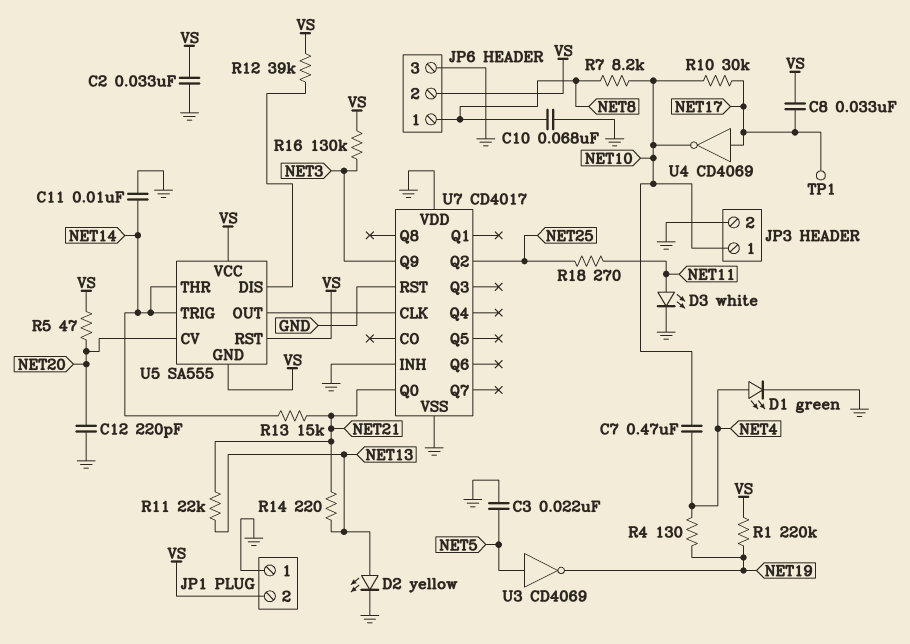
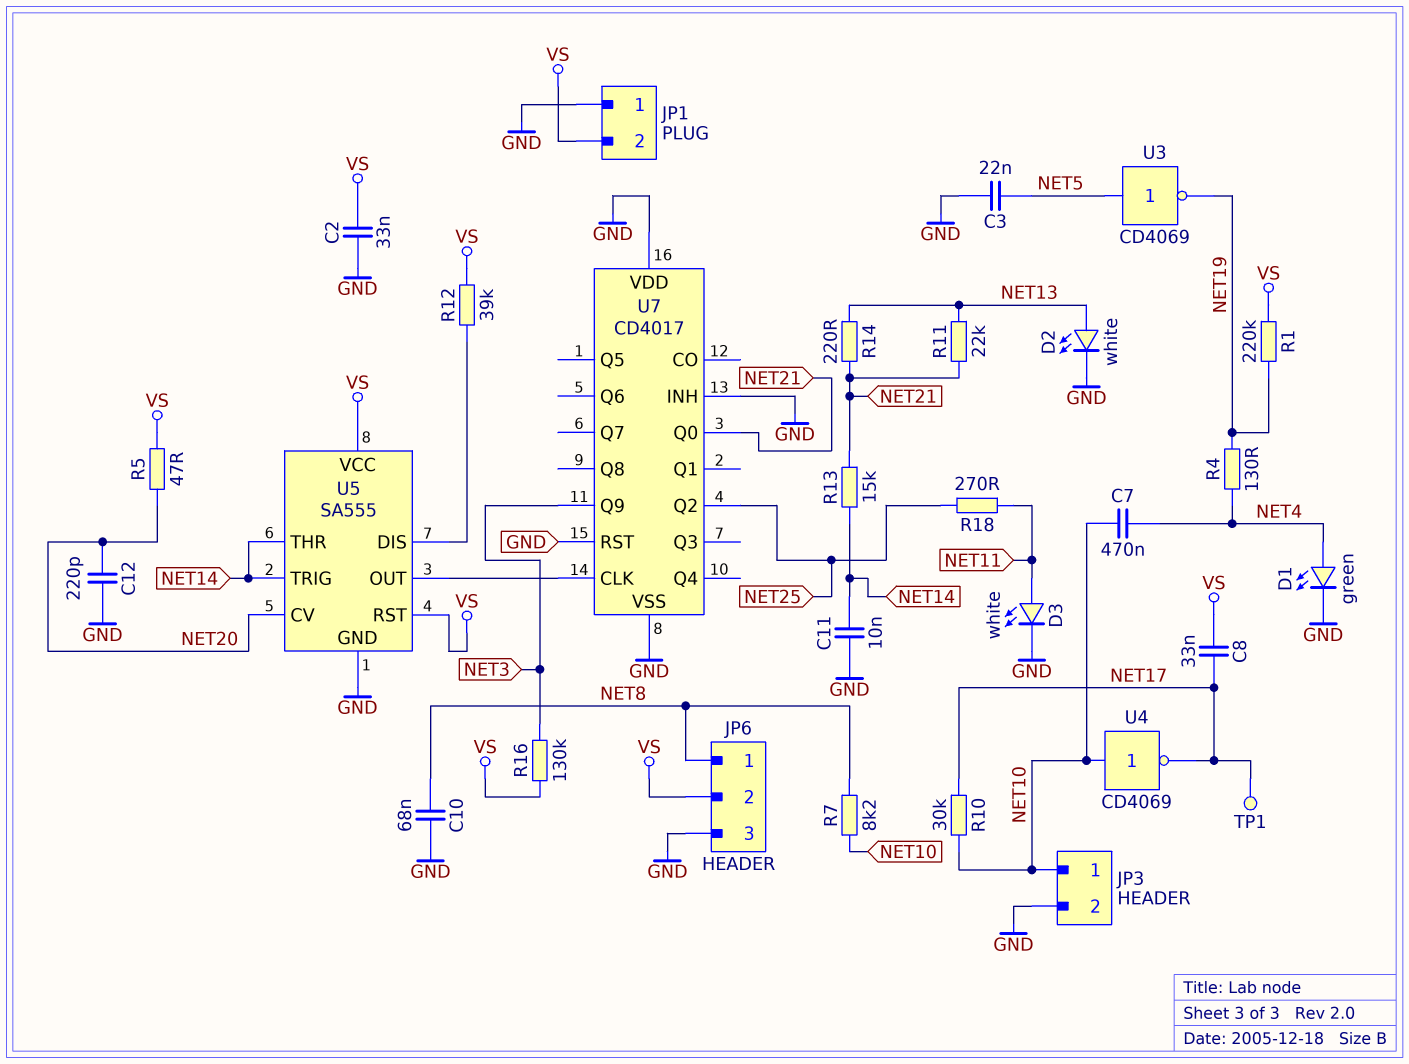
D2: LED yellow (A NET13, K GND) -> LED white (A NET13, K GND)
U4: NOT CD4069 (in NET17, out NET10) -> NOT CD4069 (in NET10, out NET17)
U5 pin GND: VS -> GND

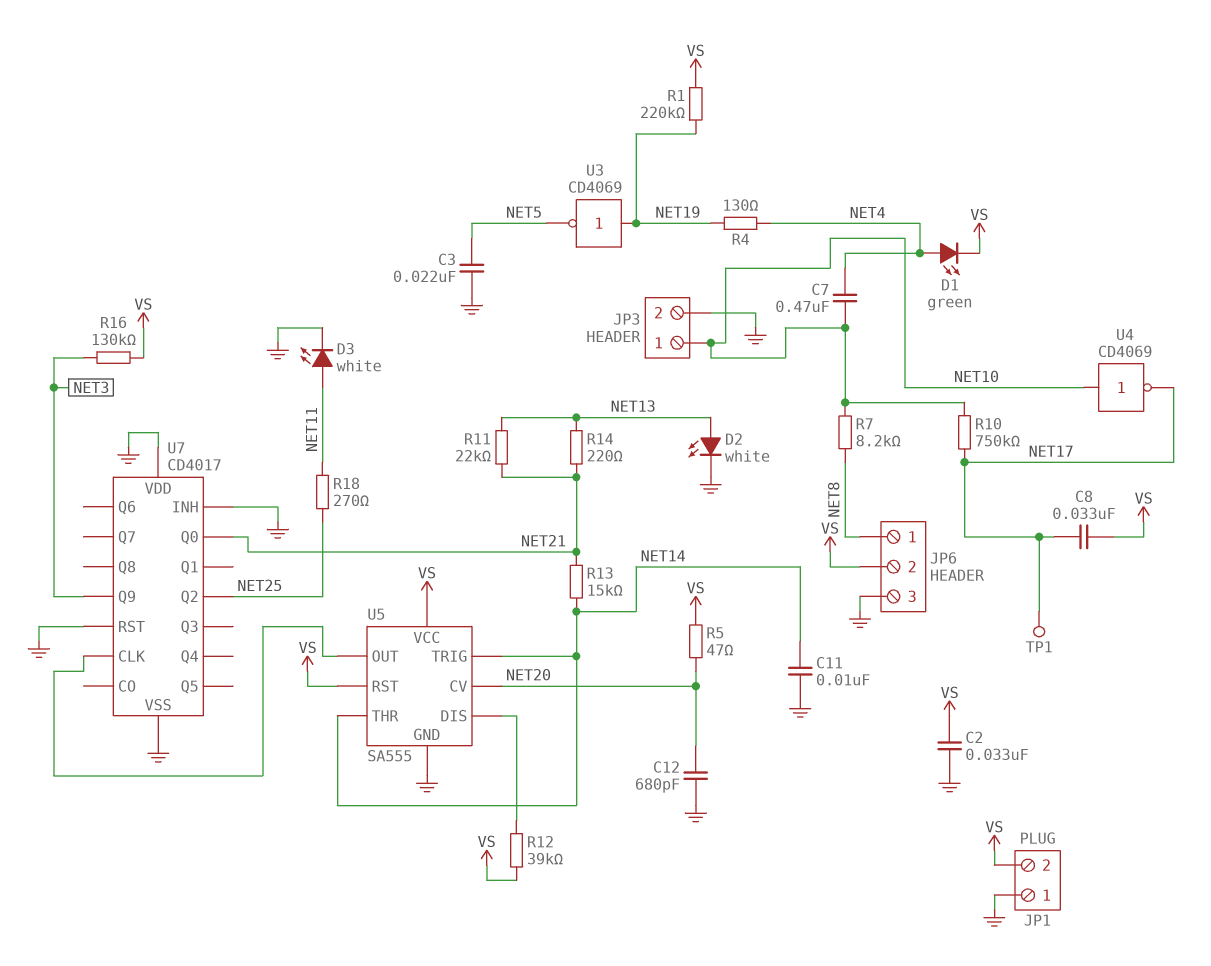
C10: 68nF (GND, NET8) -> none
C12: 220pF (GND, NET20) -> 680pF (GND, NET20)
D1: LED green (A NET4, K GND) -> LED green (A NET4, K VS)
R10: 30k (NET10, NET17) -> 750k (NET10, NET17)
U3: NOT CD4069 (in NET5, out NET19) -> NOT CD4069 (in NET19, out NET5)

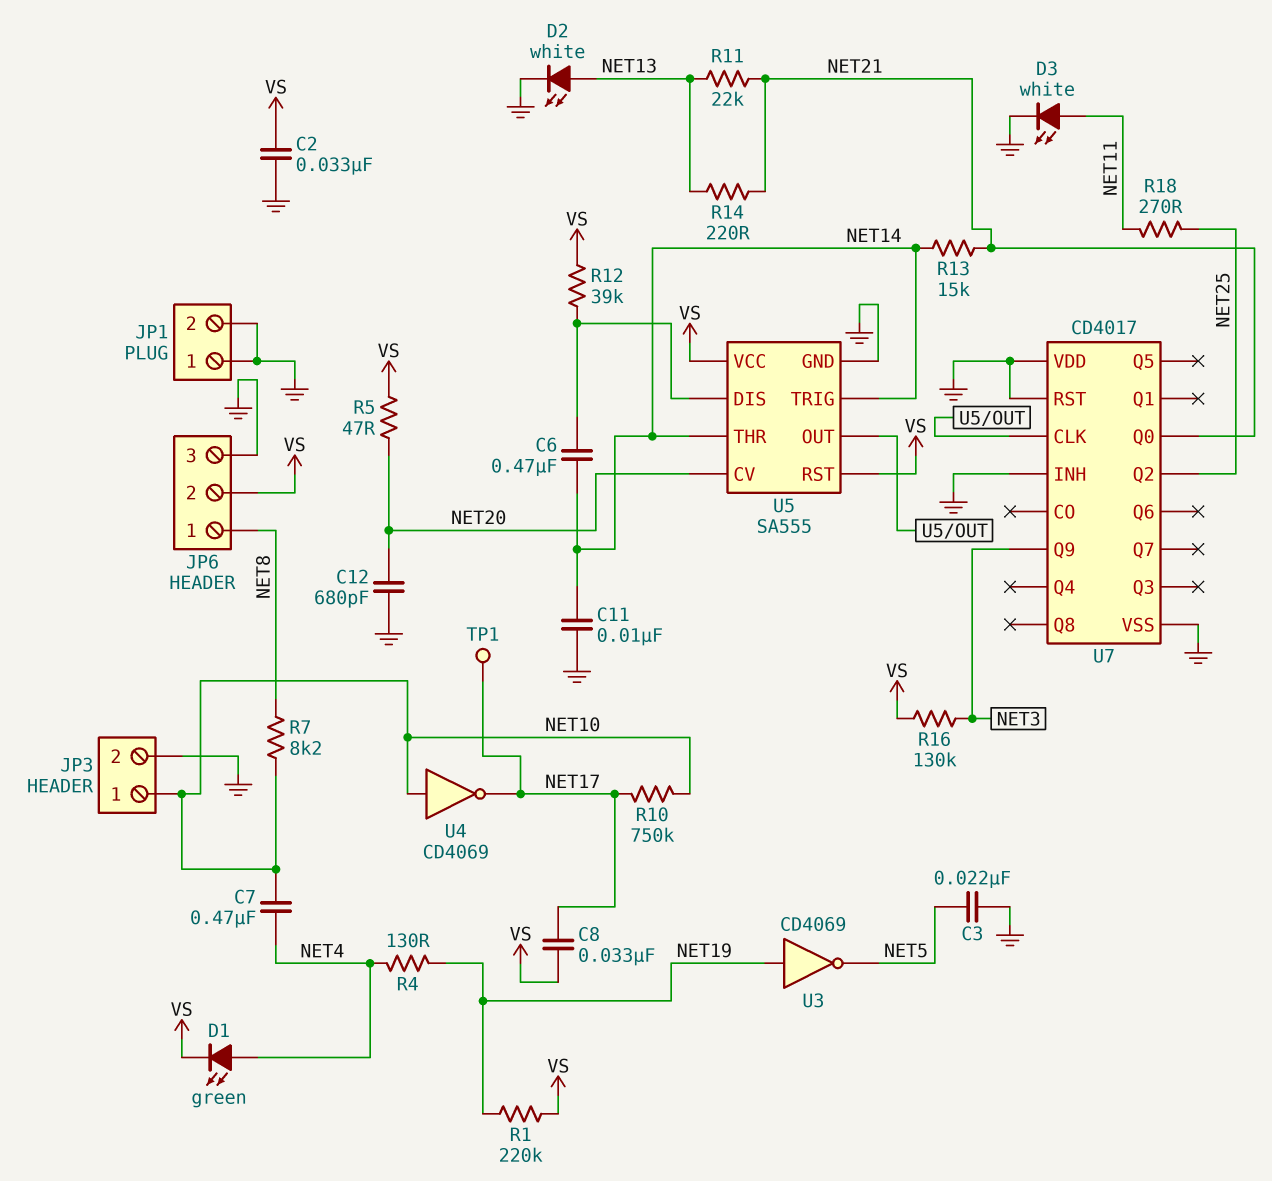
C6: none -> 470nF (NET14, U5/DIS)
JP1 pin 2: VS -> GND

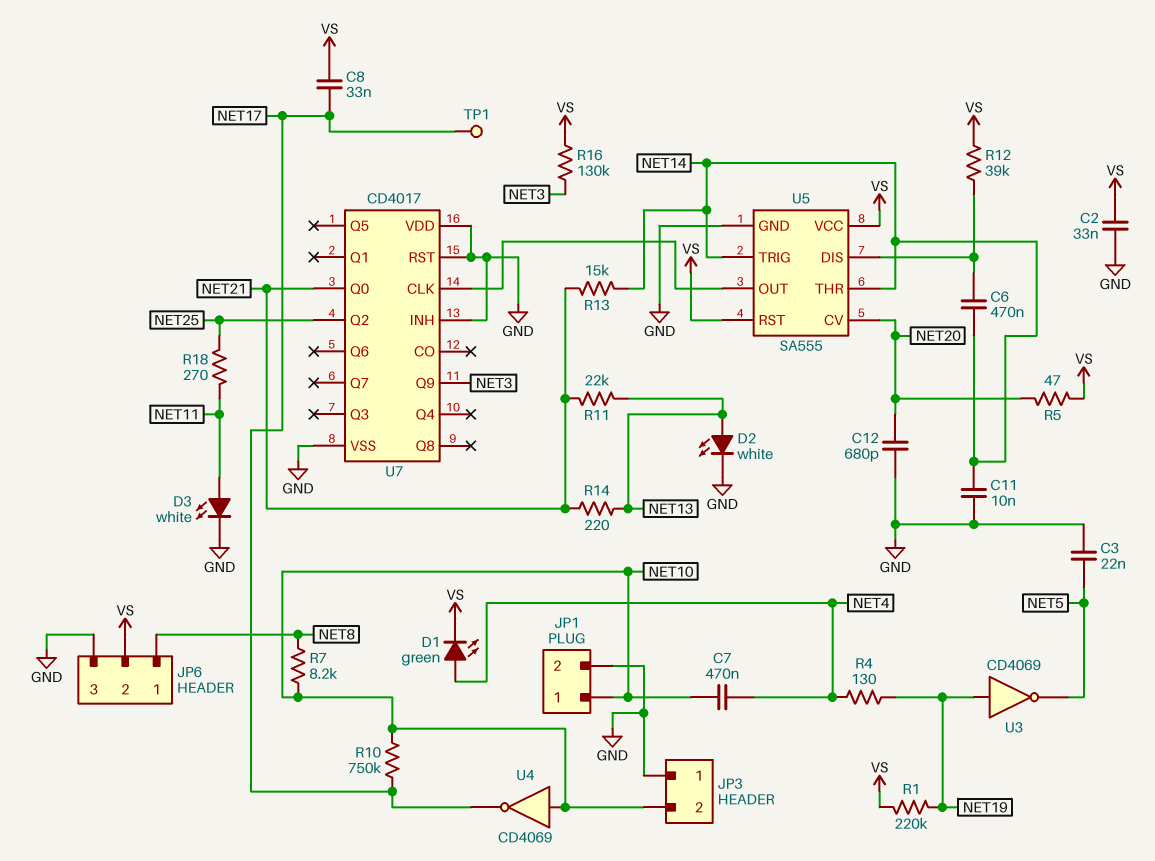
JP1 pin 1: GND -> NET10
JP3 pin 1: NET10 -> GND
JP3 pin 2: GND -> NET10

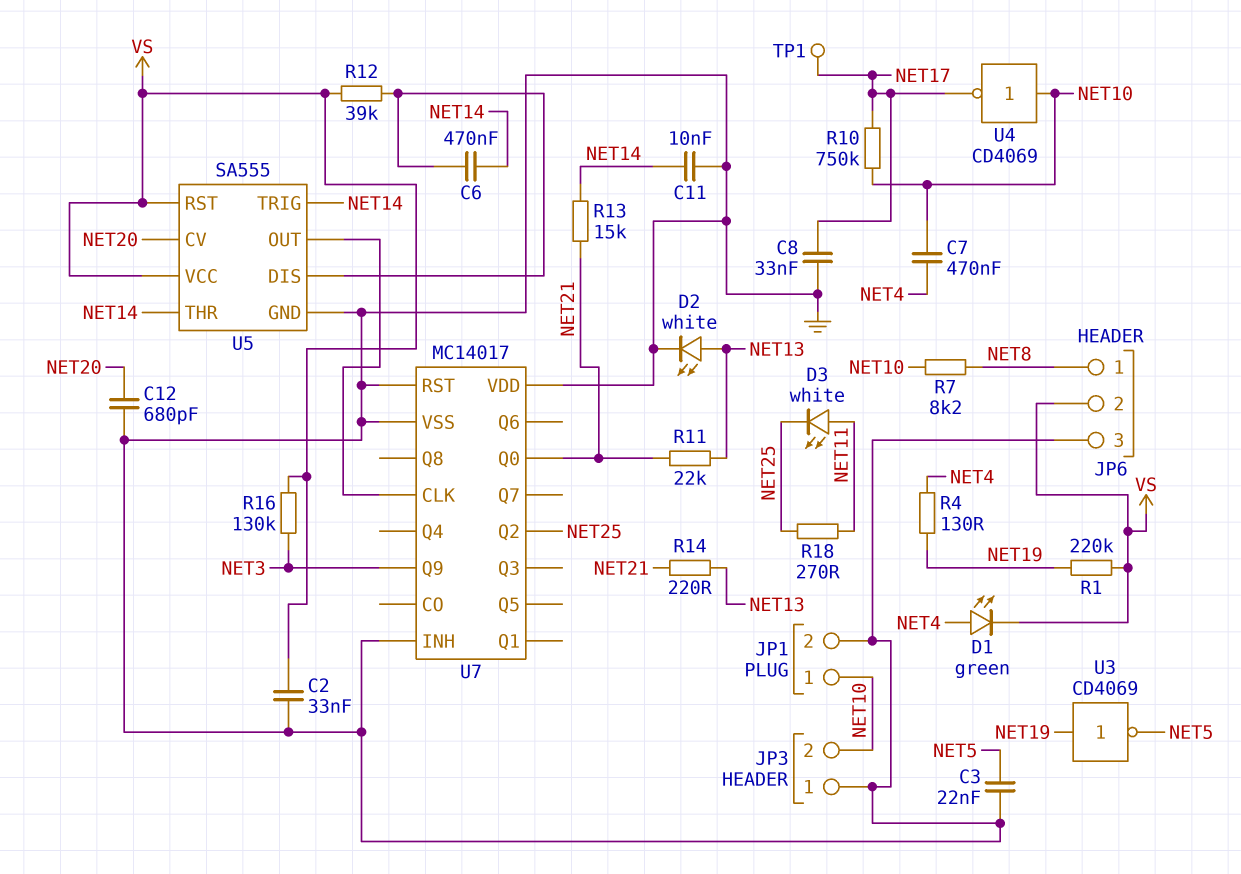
C8: 33nF (NET17, VS) -> 33nF (GND, NET17)
D3: LED white (A NET11, K GND) -> LED white (A NET11, K NET25)
R5: 47 (NET20, VS) -> none
U7: CD4017 -> MC14017

